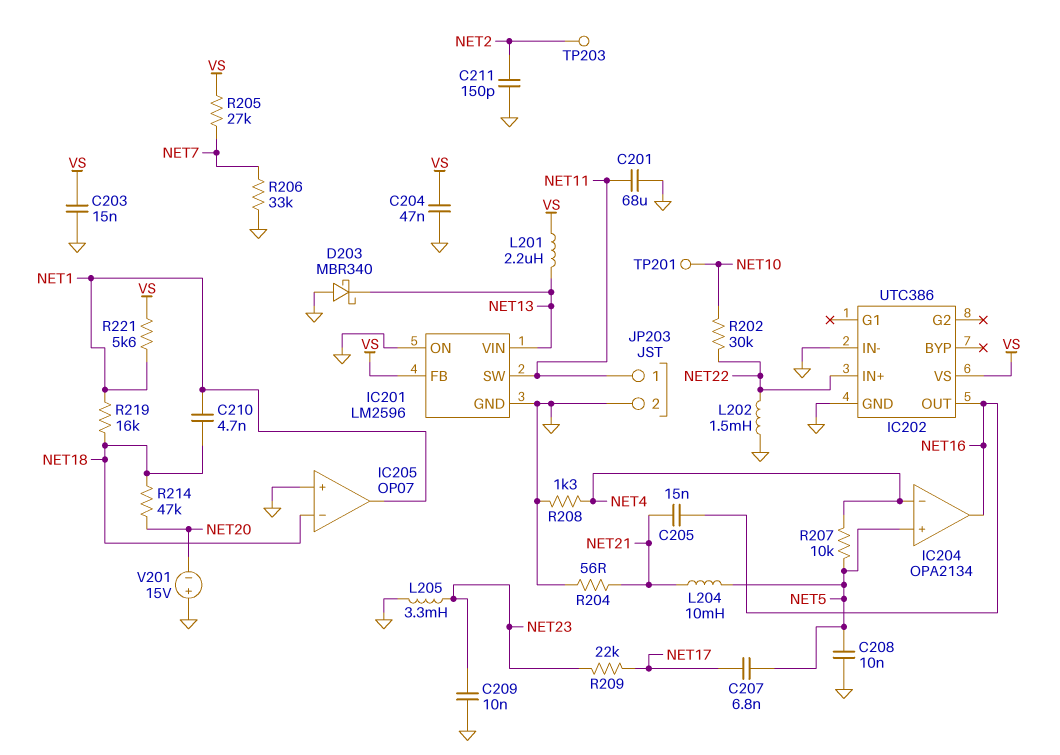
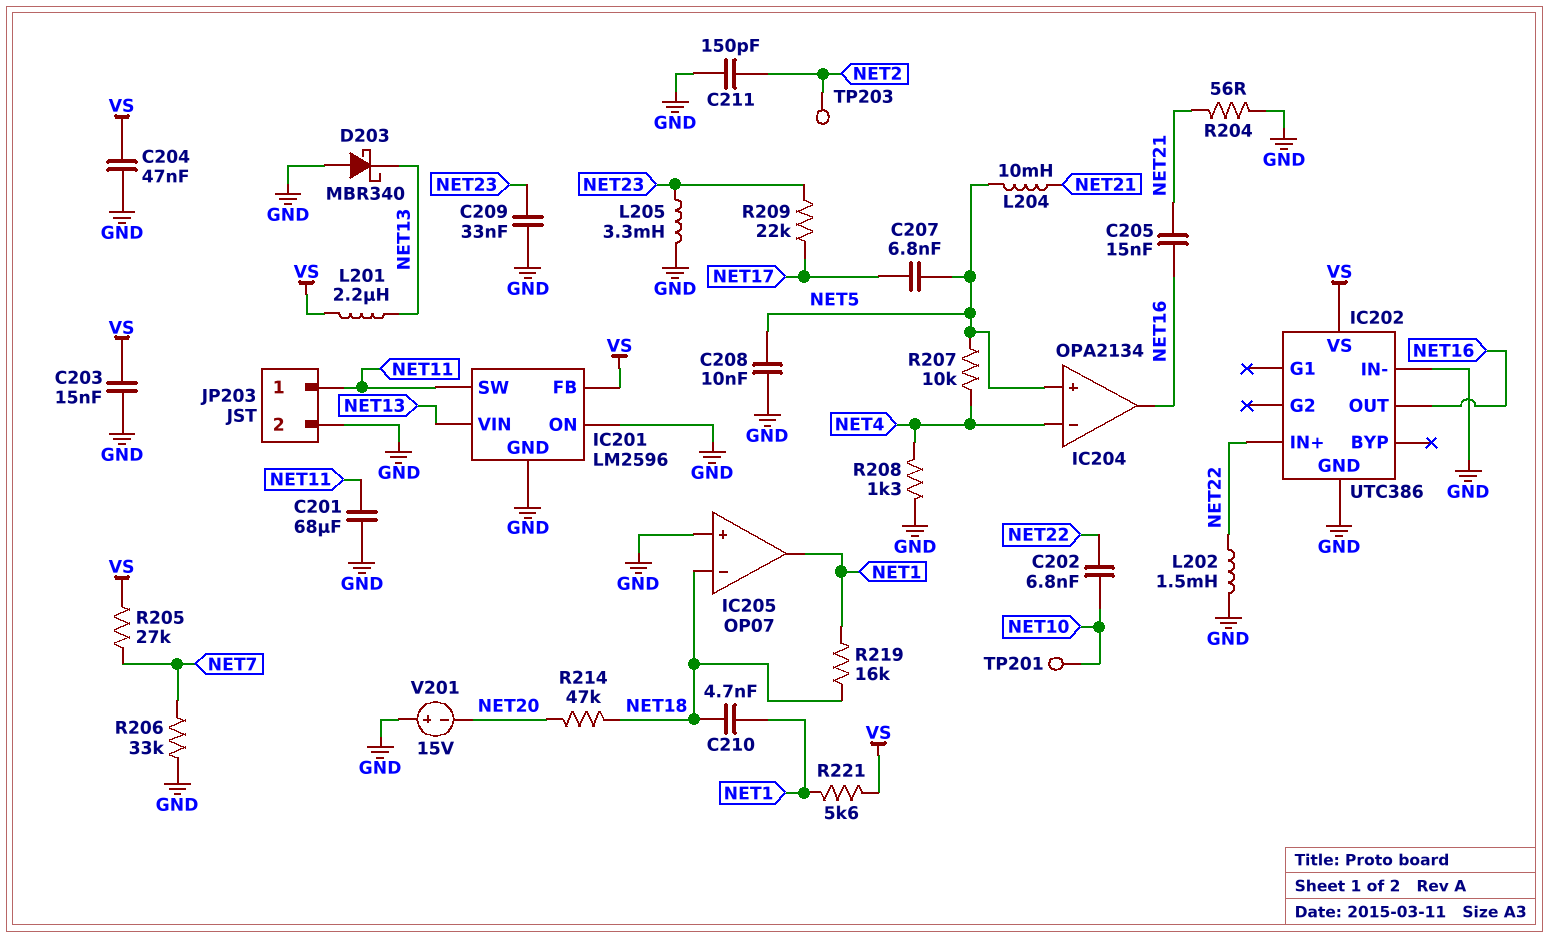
C202: none -> 6.8nF (NET10, NET22)
C209: 10nF (GND, NET23) -> 33nF (GND, NET23)
R202: 30k (NET10, NET22) -> none

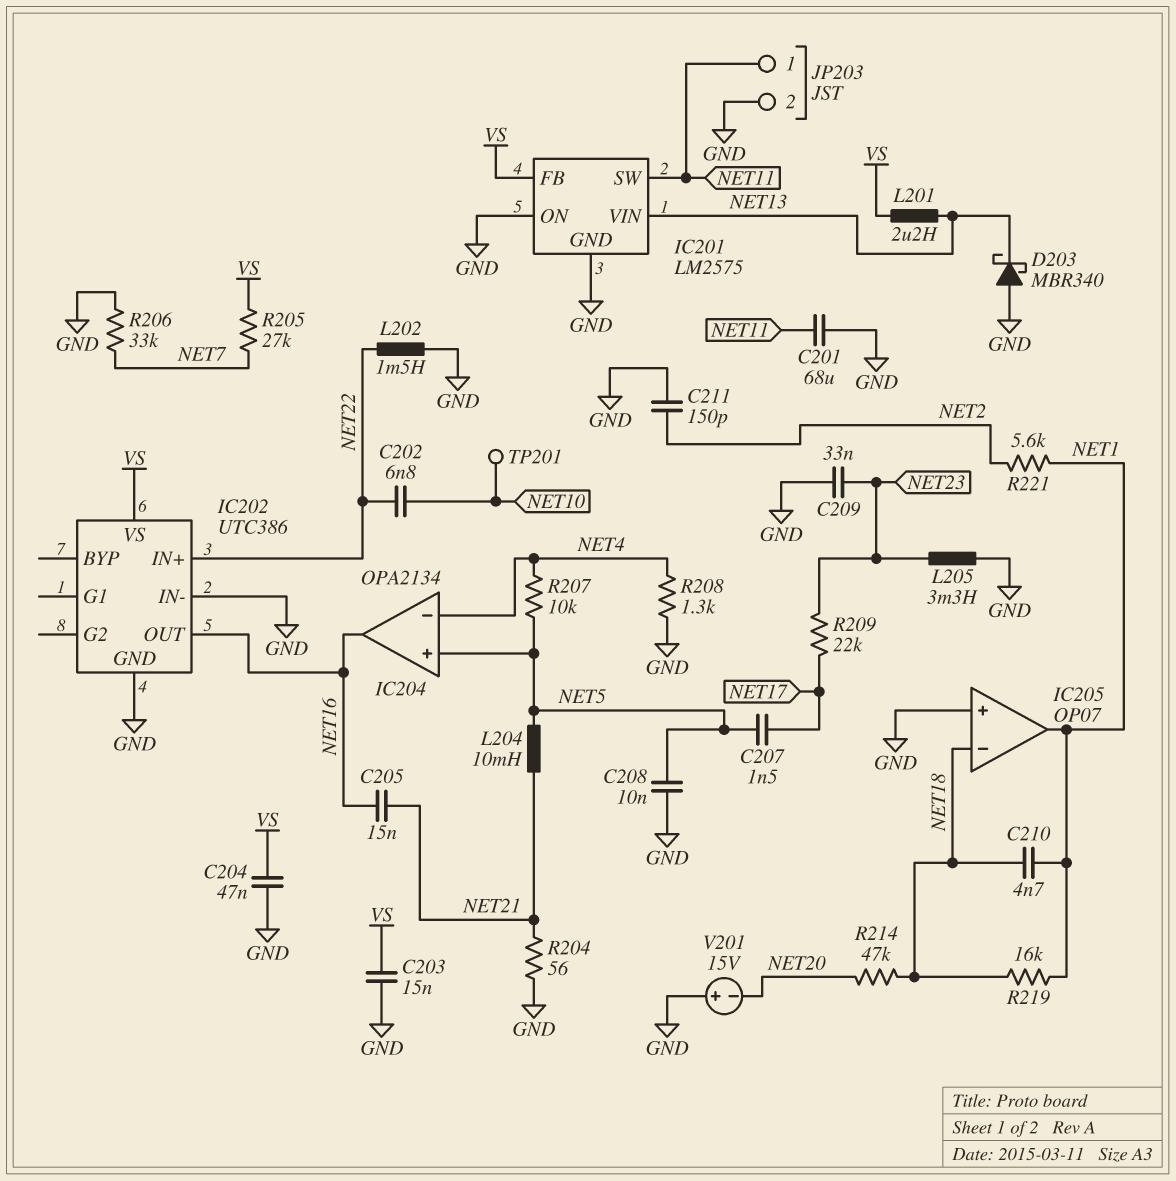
C207: 6.8nF (NET5, NET17) -> 1.5nF (NET5, NET17)
IC201: LM2596 -> LM2575
R221: 5.6k (NET1, VS) -> 5.6k (NET1, NET2)
TP203: test point (NET2) -> none

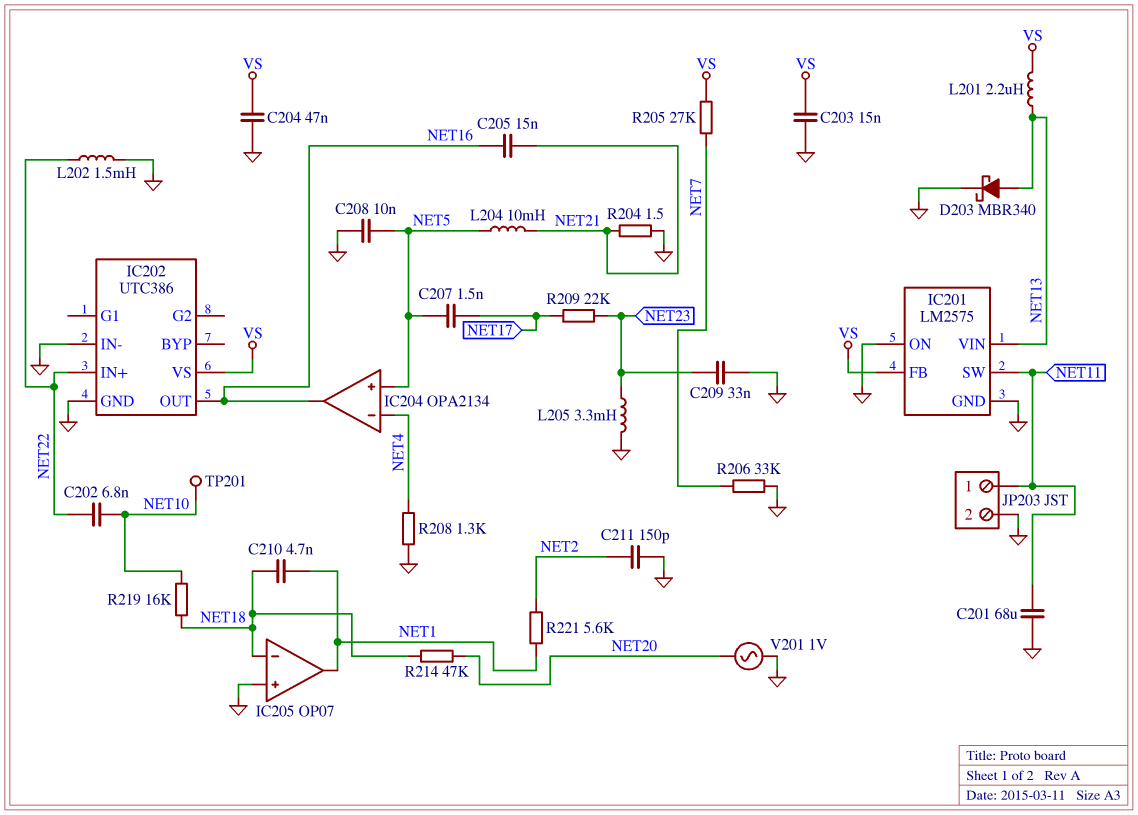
D203: schottky MBR340 (A GND, K NET13) -> schottky MBR340 (A NET13, K GND)
R204: 56 (GND, NET21) -> 1.5 (GND, NET21)
R207: 10k (NET4, NET5) -> none
R219: 16k (NET1, NET18) -> 16k (NET10, NET18)
V201: 15V (plus GND, minus NET20) -> AC 1V (GND, NET20)

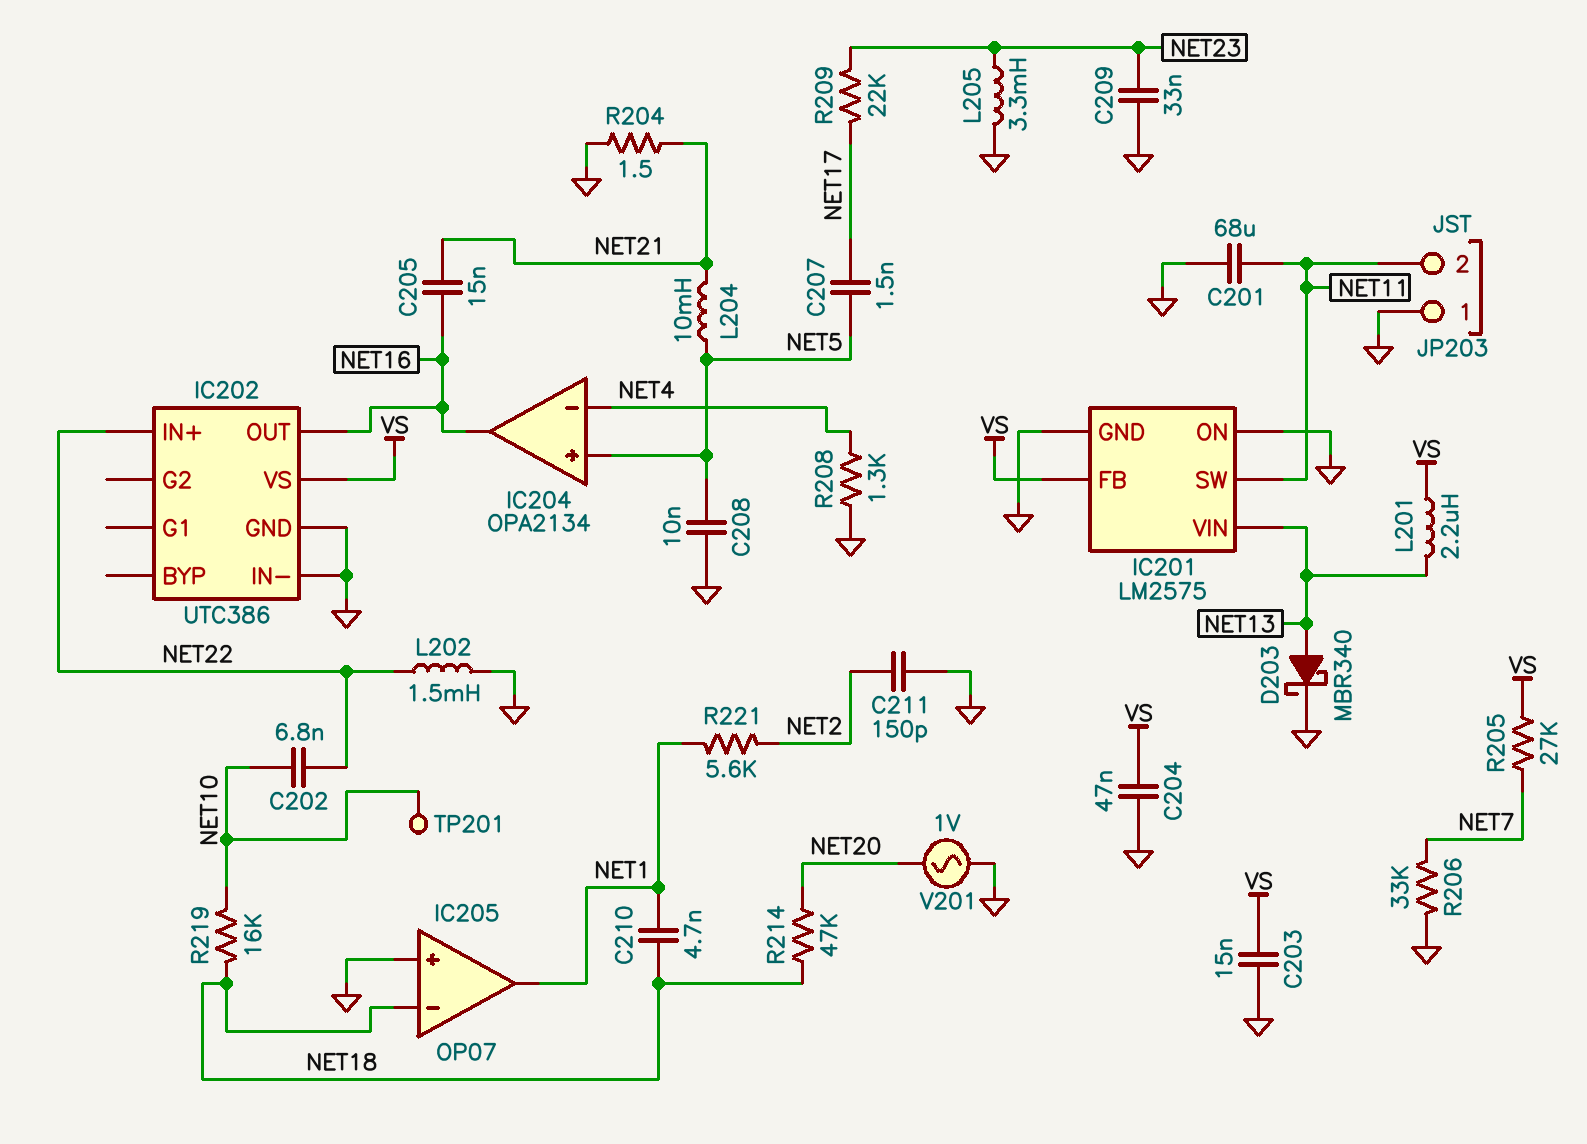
JP203 pin 1: NET11 -> GND
JP203 pin 2: GND -> NET11

